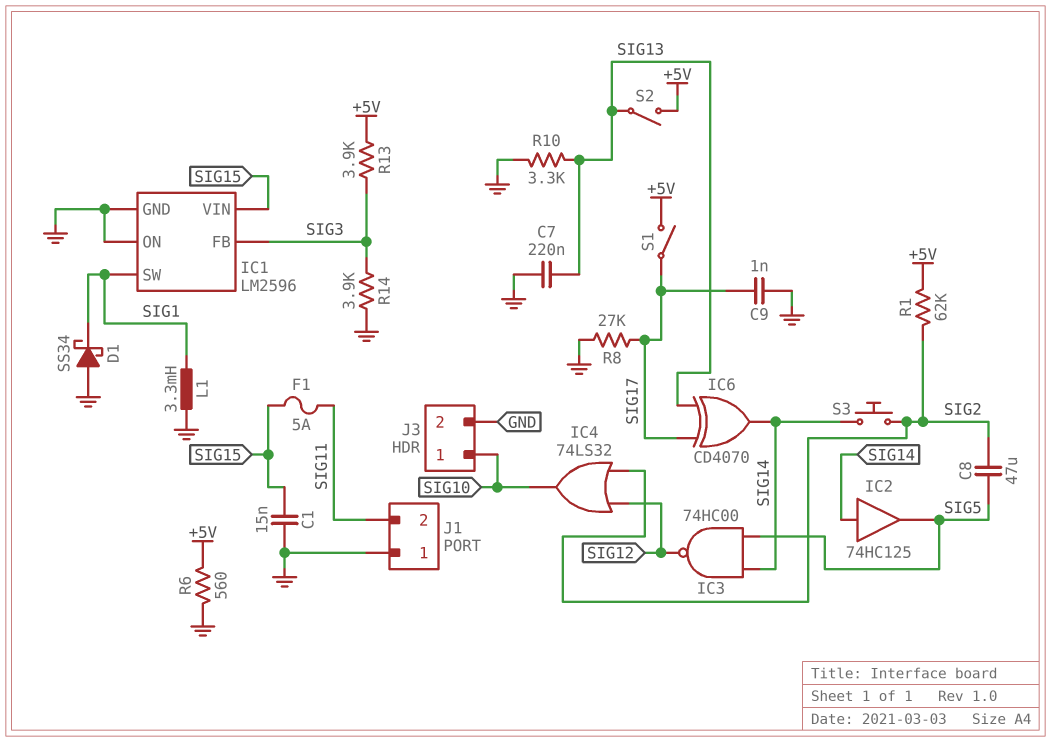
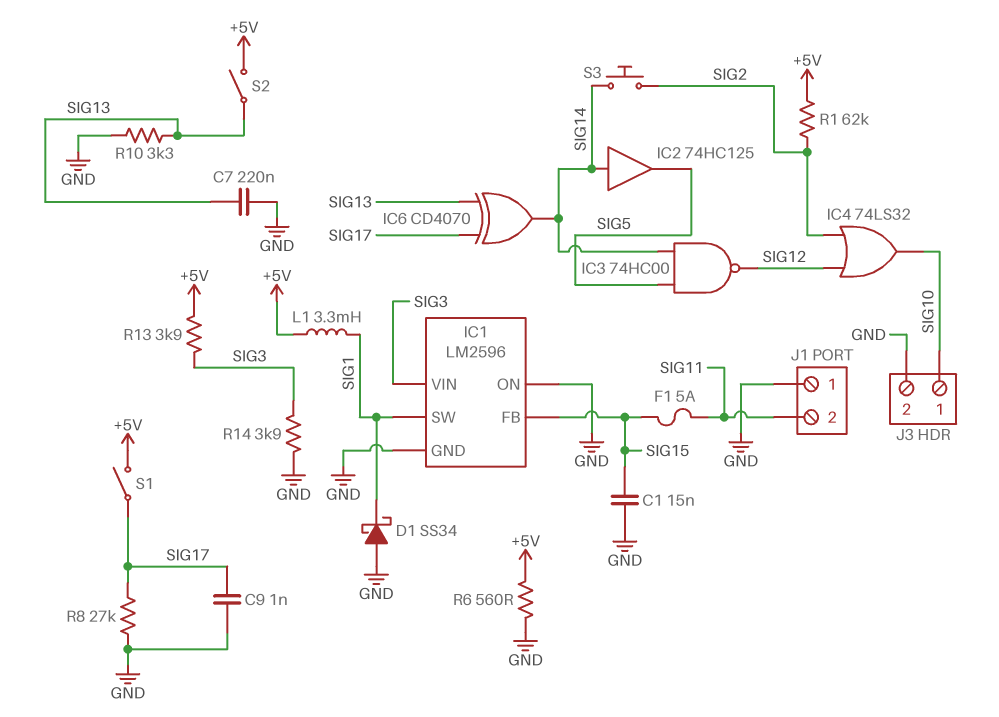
C8: 47uF (SIG2, SIG5) -> none
IC1 pin FB: SIG3 -> SIG15
IC1 pin VIN: SIG15 -> SIG3
L1: 3.3mH (GND, SIG1) -> 3.3mH (+5V, SIG1)

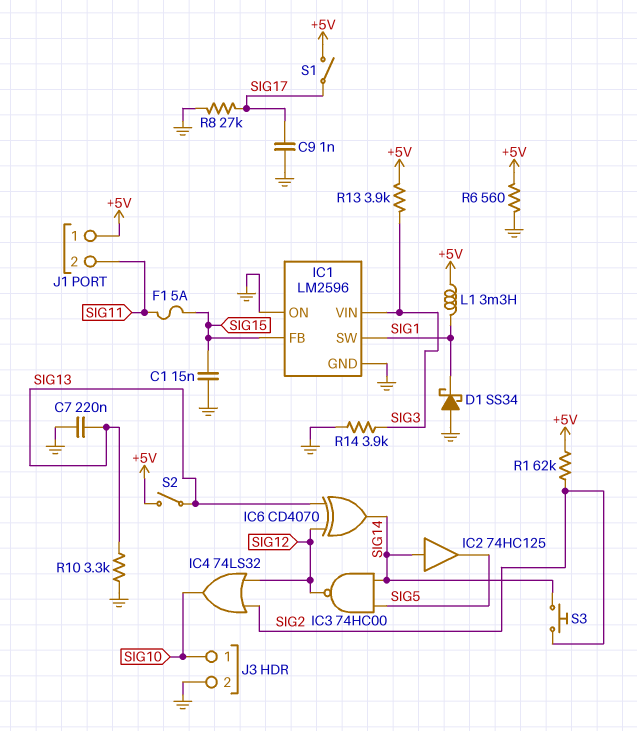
IC6: XOR CD4070 (in SIG13, in SIG17, out SIG14) -> XOR CD4070 (in SIG12, in SIG13, out SIG14)
J1 pin 1: GND -> +5V

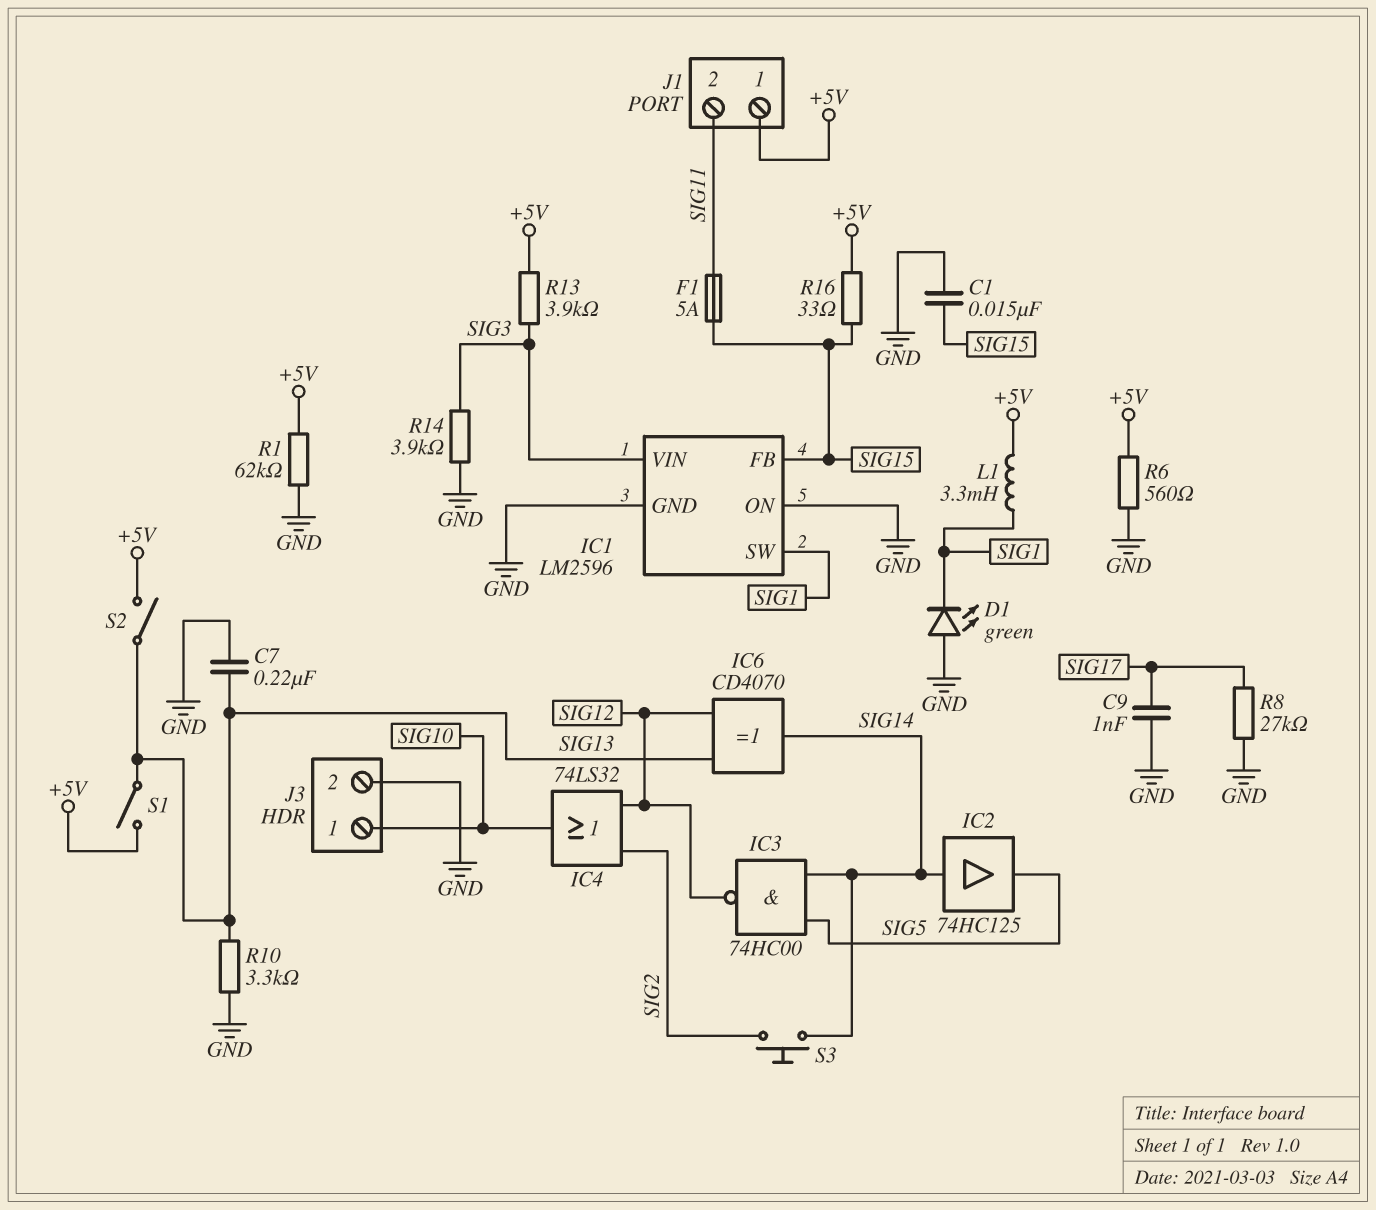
D1: schottky SS34 (A GND, K SIG1) -> LED green (A GND, K SIG1)
R1: 62k (+5V, SIG2) -> 62k (+5V, GND)
R16: none -> 33 (+5V, SIG15)
S1: switch (+5V, SIG17) -> switch (+5V, SIG13)

